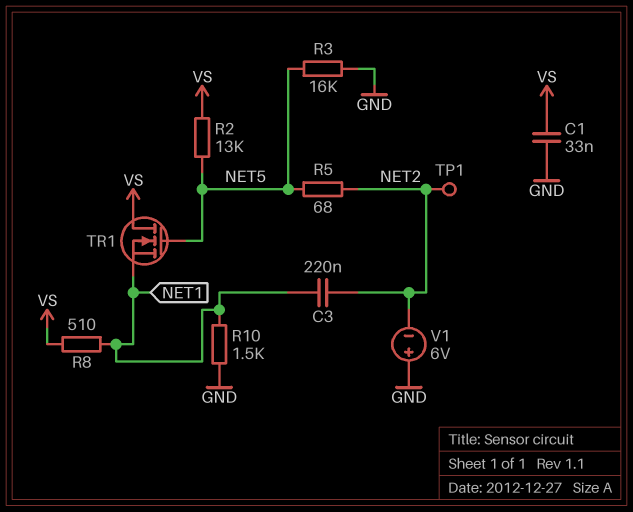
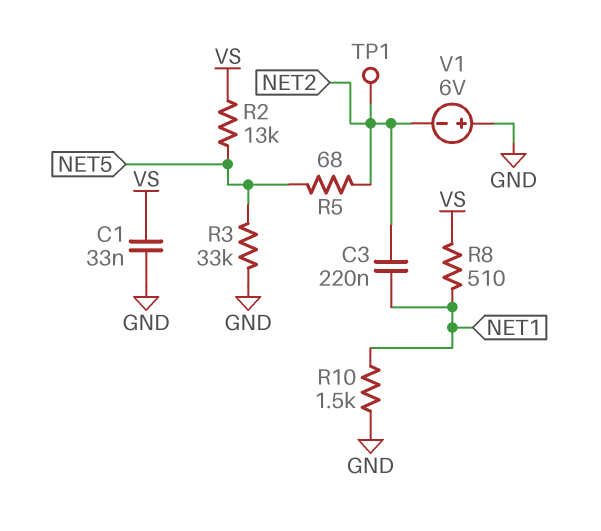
R3: 16k (GND, NET5) -> 33k (GND, NET5)
TR1: NMOS (G NET5, D VS, S NET1) -> none

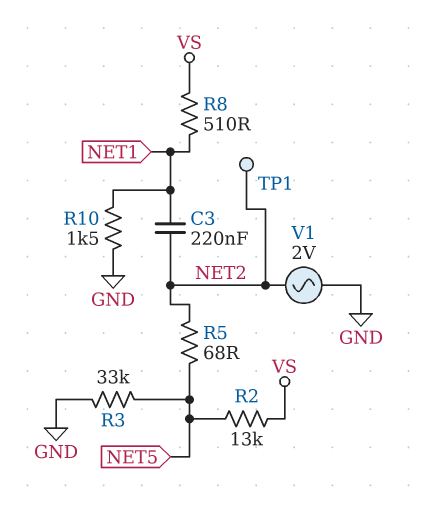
C1: 33nF (GND, VS) -> none
V1: 6V (plus GND, minus NET2) -> AC 2V (GND, NET2)

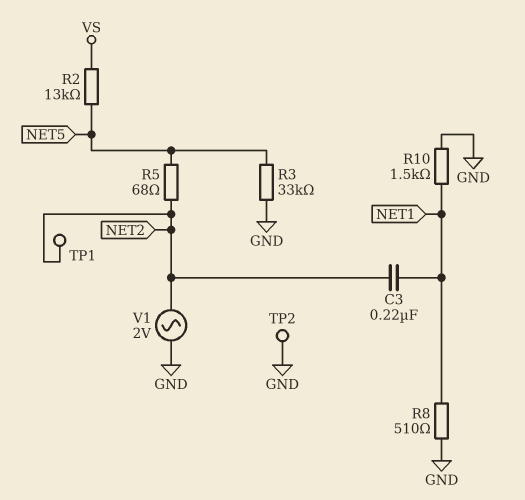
R8: 510 (NET1, VS) -> 510 (GND, NET1)
TP2: none -> test point (GND)

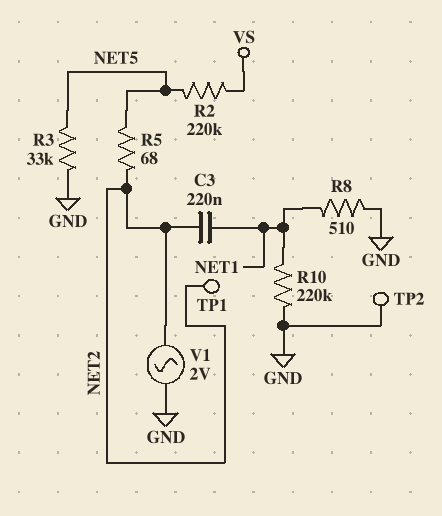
R2: 13k (NET5, VS) -> 220k (NET5, VS)
R10: 1.5k (GND, NET1) -> 220k (GND, NET1)

